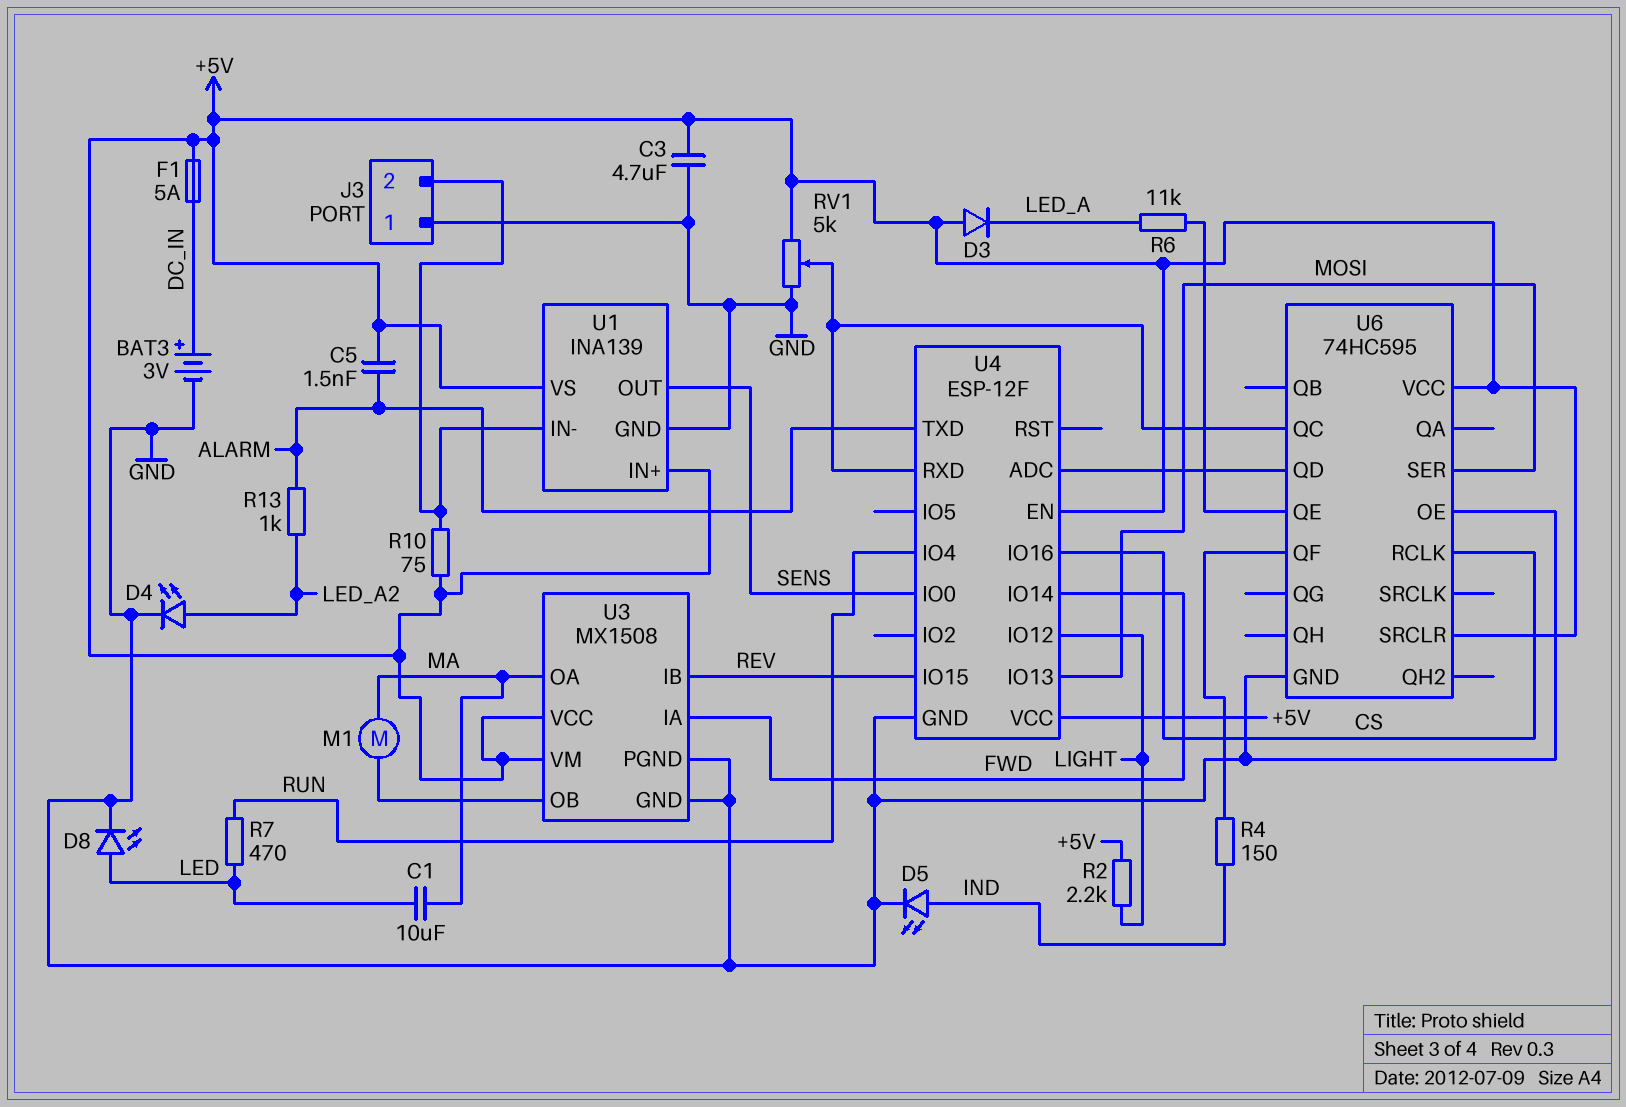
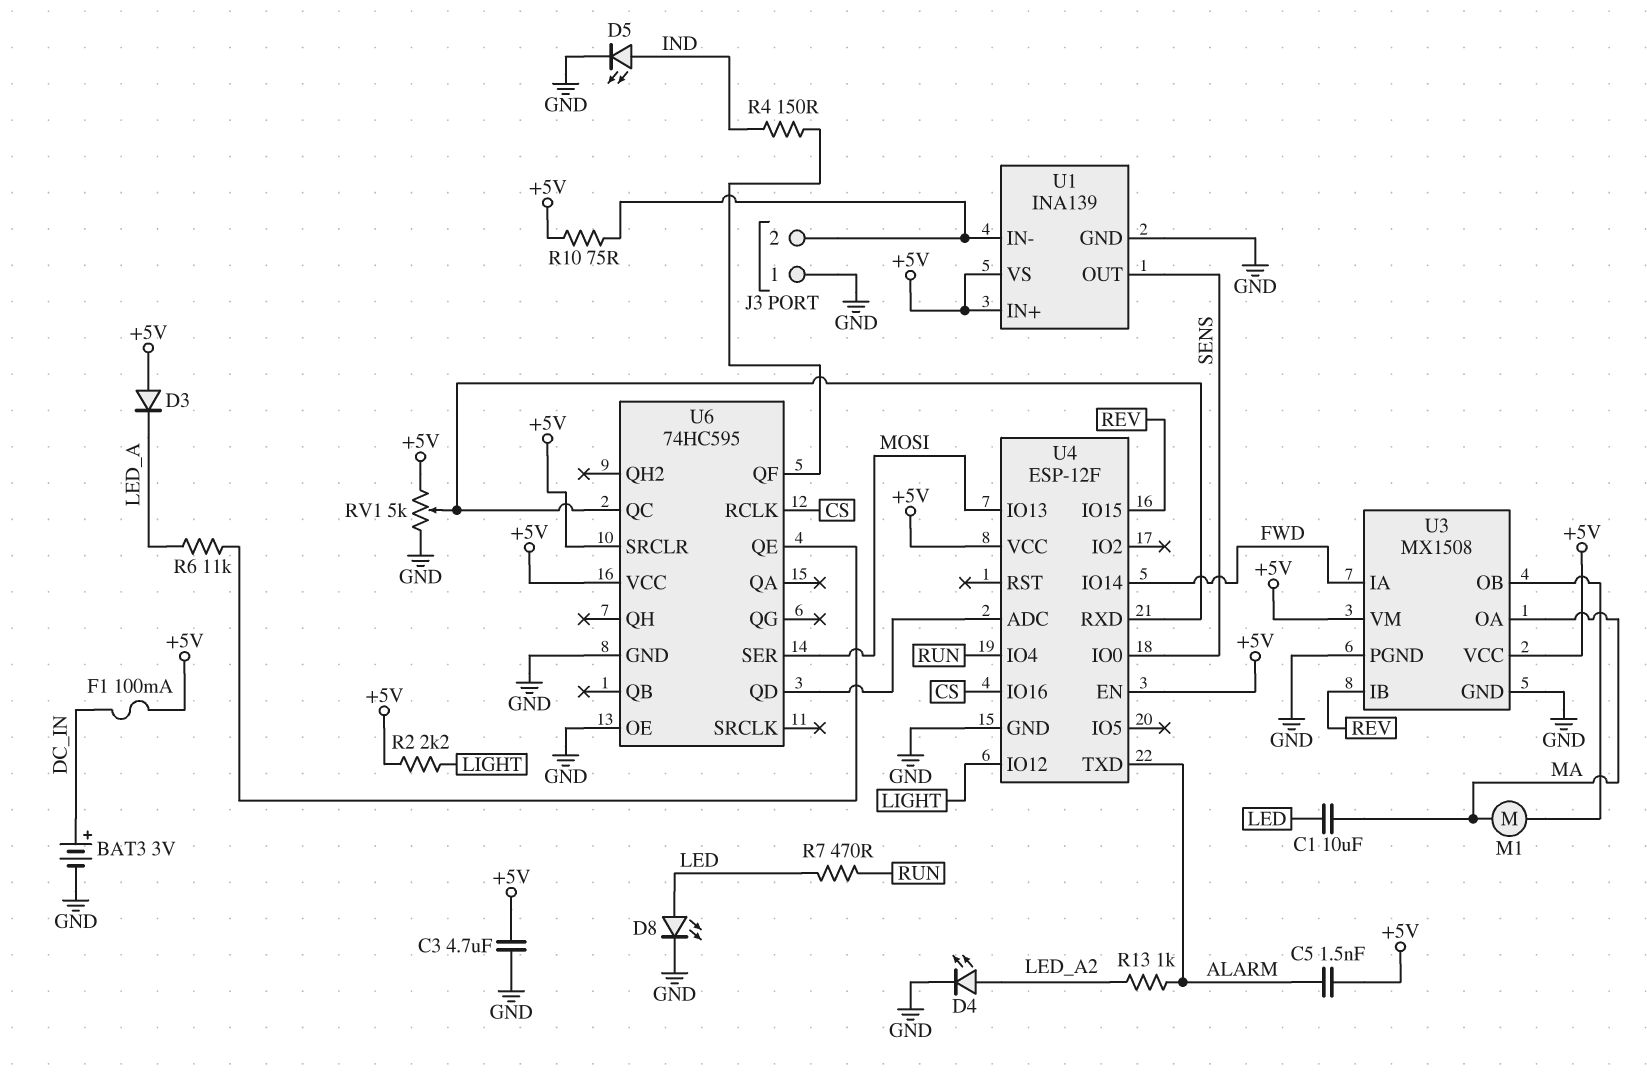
F1: 5A (+5V, DC_IN) -> 100mA (+5V, DC_IN)

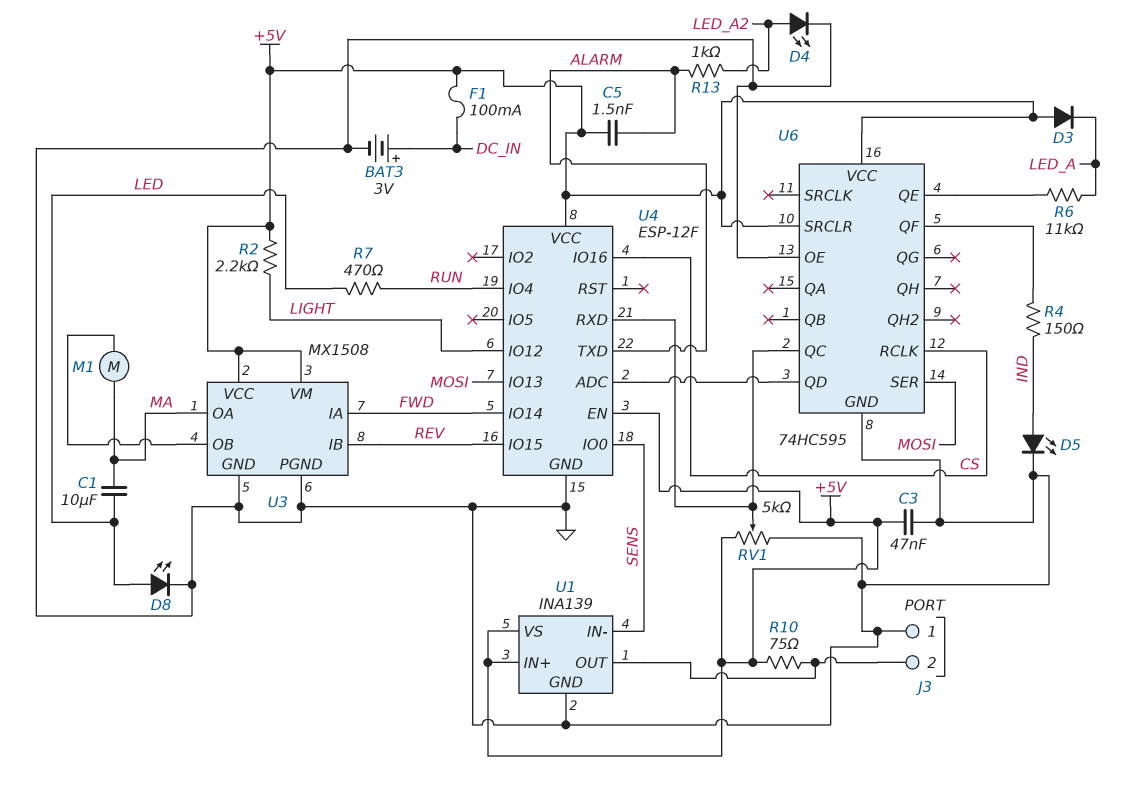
C3: 4.7uF (+5V, GND) -> 47nF (+5V, GND)
U1 pin IN-: J3/2 -> SENS
U1 pin OUT: SENS -> J3/2

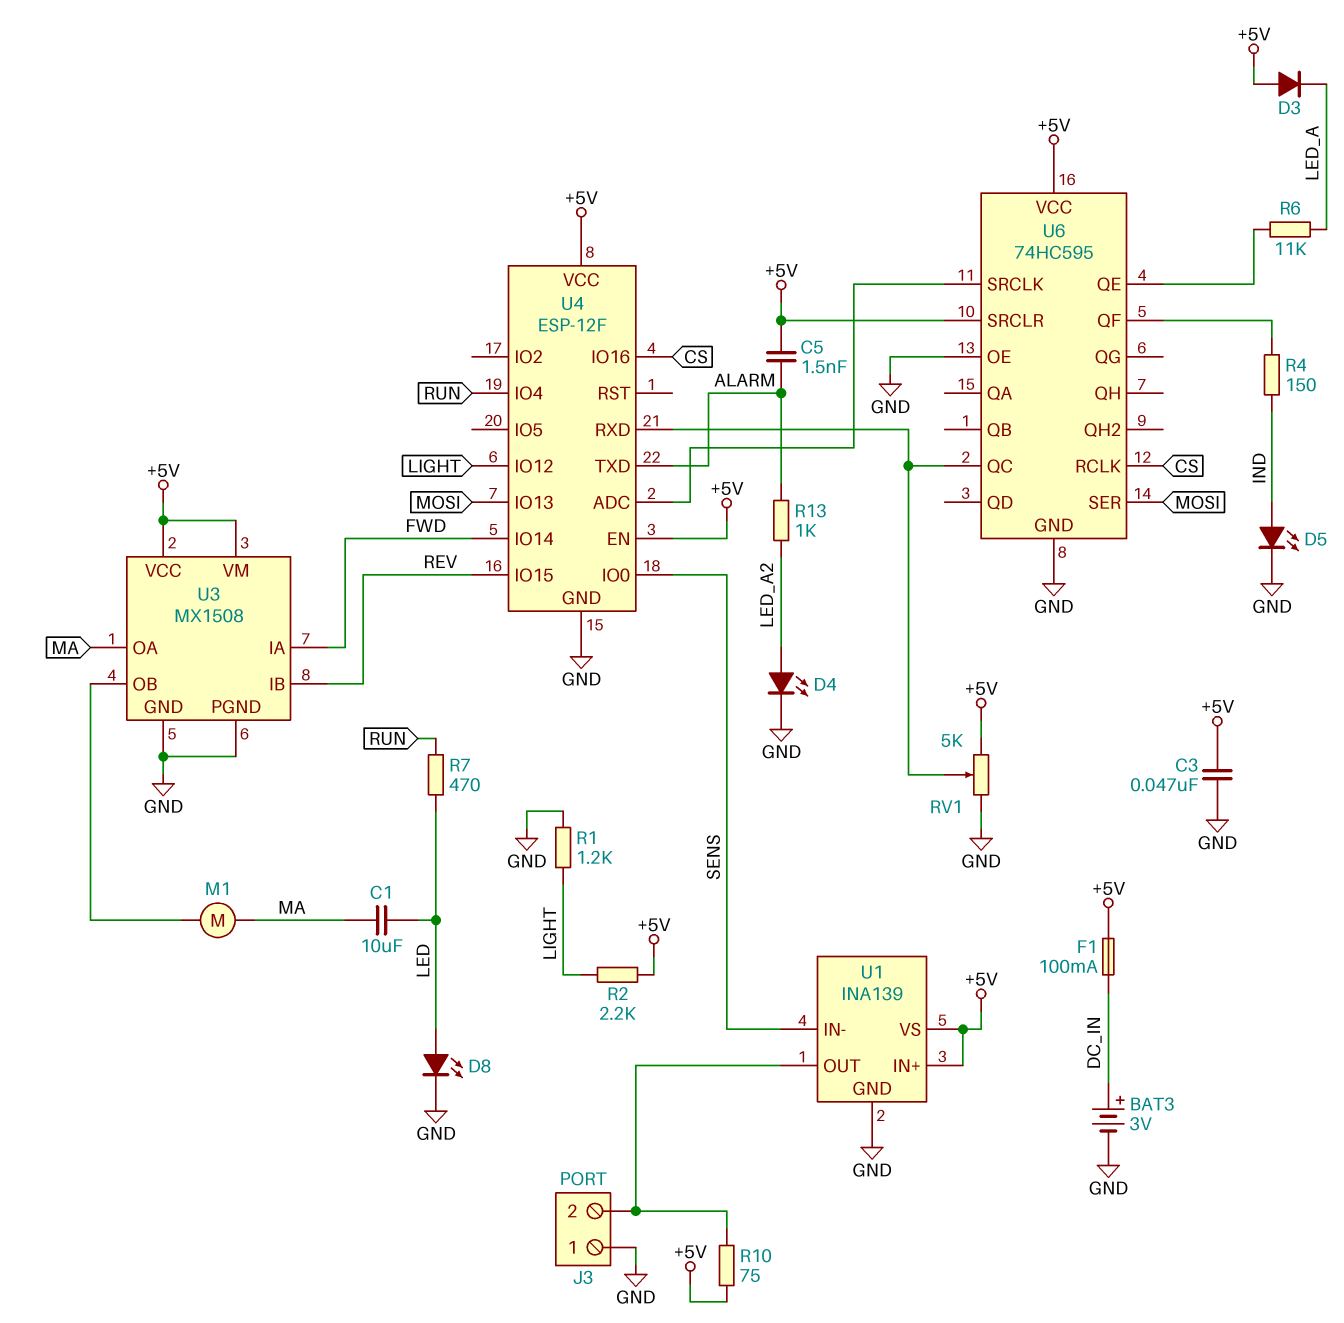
R1: none -> 1.2k (GND, LIGHT)
U6 pin QD: U4/ADC -> none
U6 pin SRCLK: none -> U4/ADC

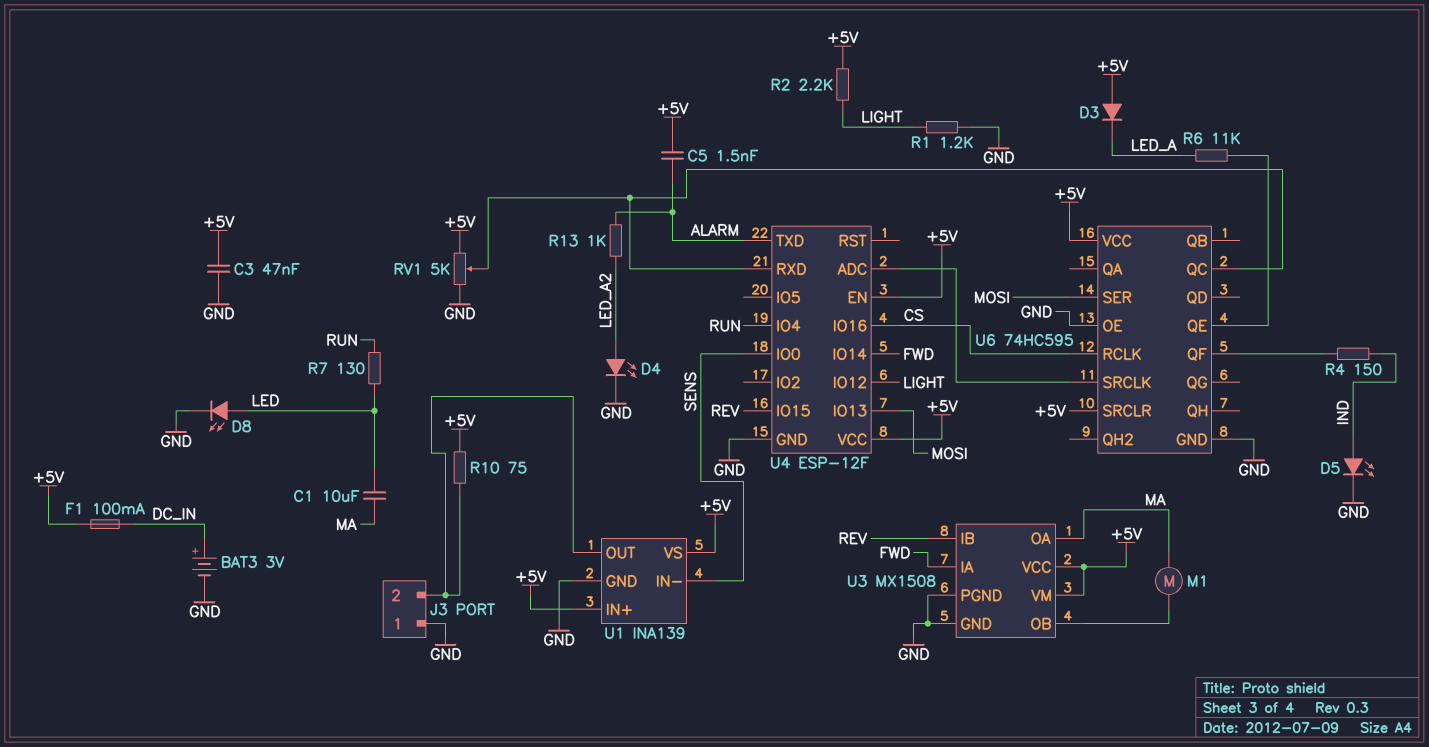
R7: 470 (LED, RUN) -> 130 (LED, RUN)

